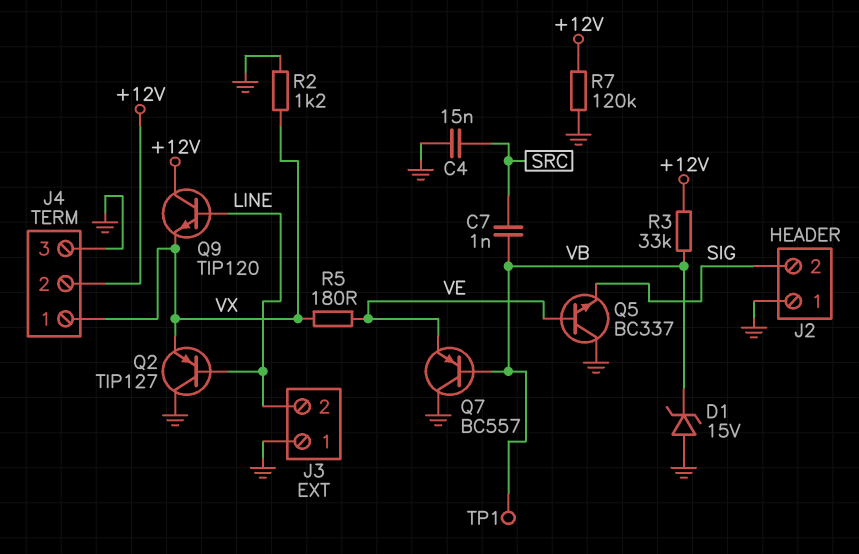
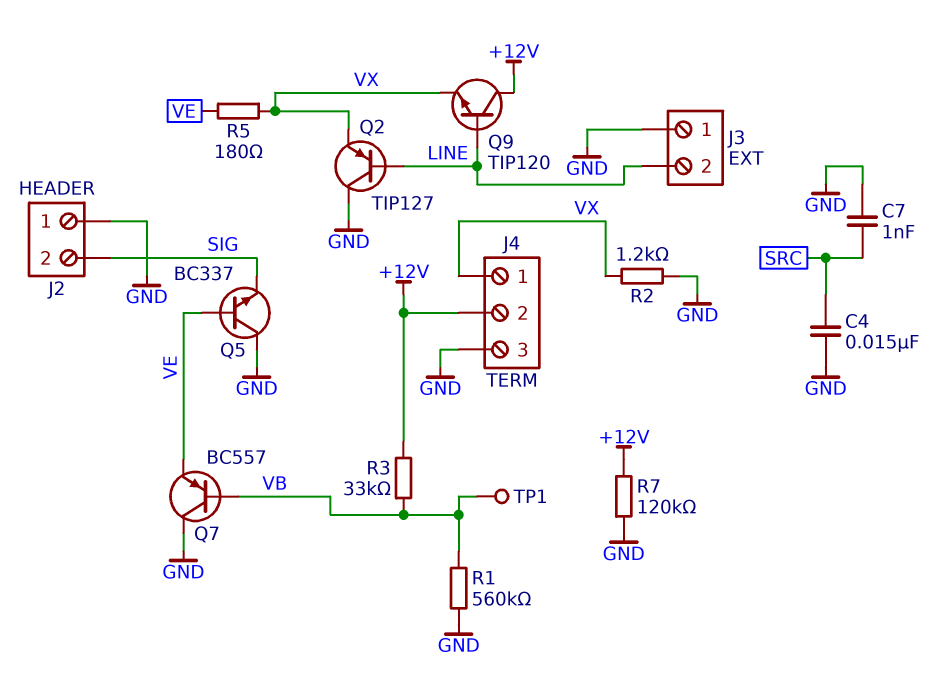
C7: 1nF (SRC, VB) -> 1nF (GND, SRC)
D1: zener 15V (A GND, K VB) -> none
R1: none -> 560k (GND, VB)

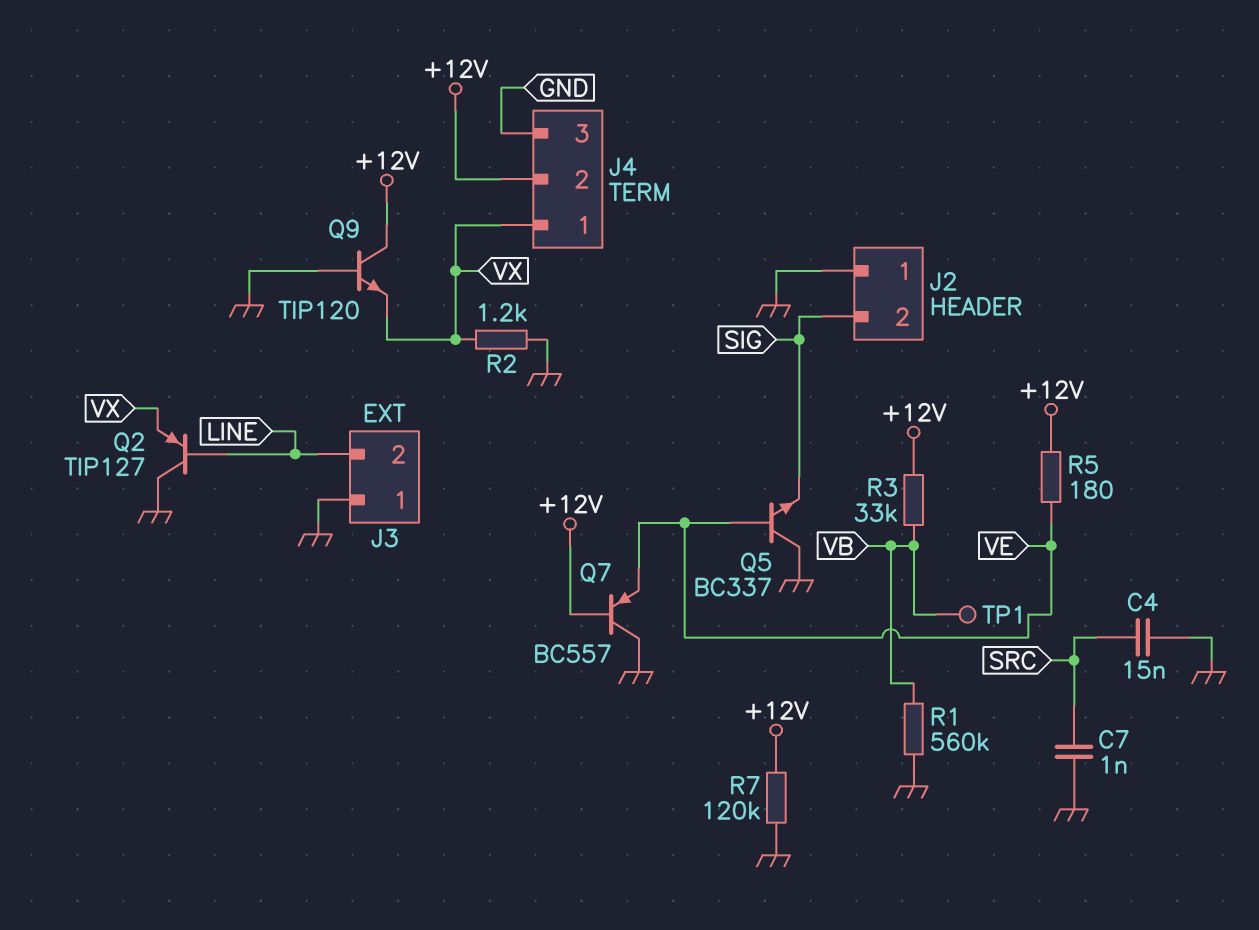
Q7: PNP BC557 (B VB, C GND, E VE) -> PNP BC557 (B +12V, C GND, E VE)
Q9: NPN TIP120 (B LINE, C +12V, E VX) -> NPN TIP120 (B GND, C +12V, E VX)
R5: 180 (VE, VX) -> 180 (+12V, VE)

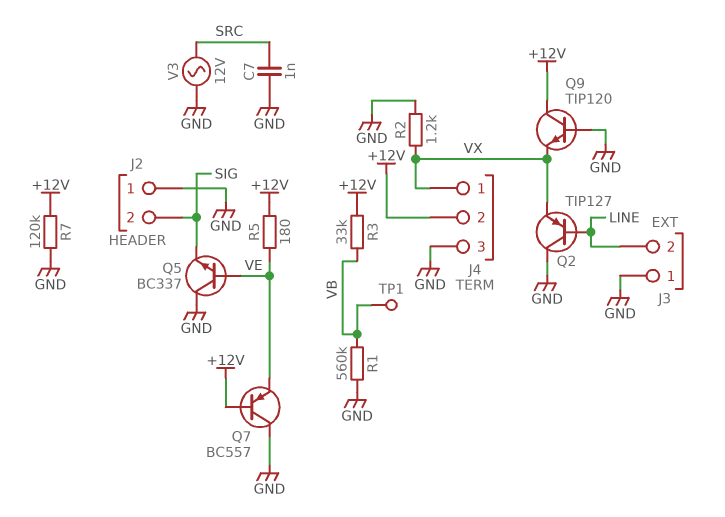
C4: 15nF (GND, SRC) -> none
V3: none -> AC 12V (GND, SRC)

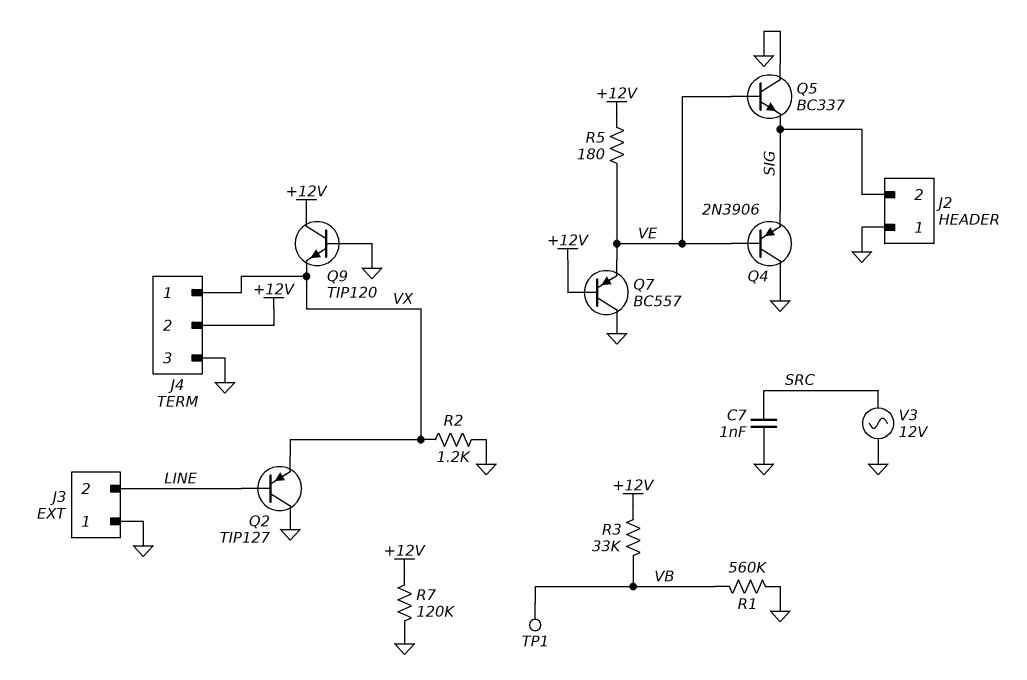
Q4: none -> PNP 2N3906 (B VE, C GND, E SIG)

